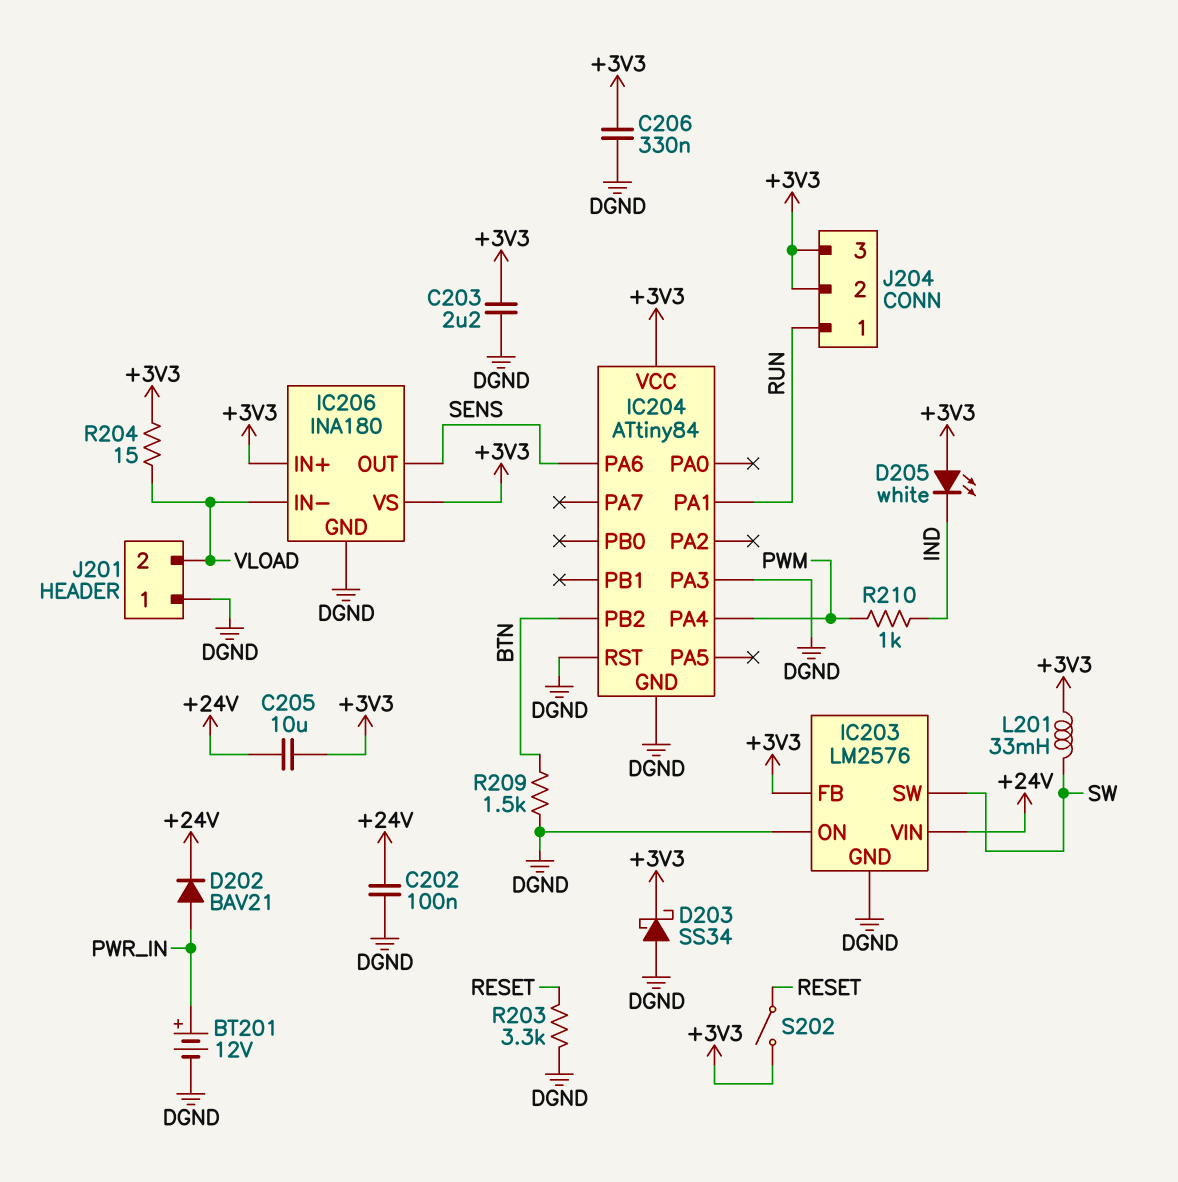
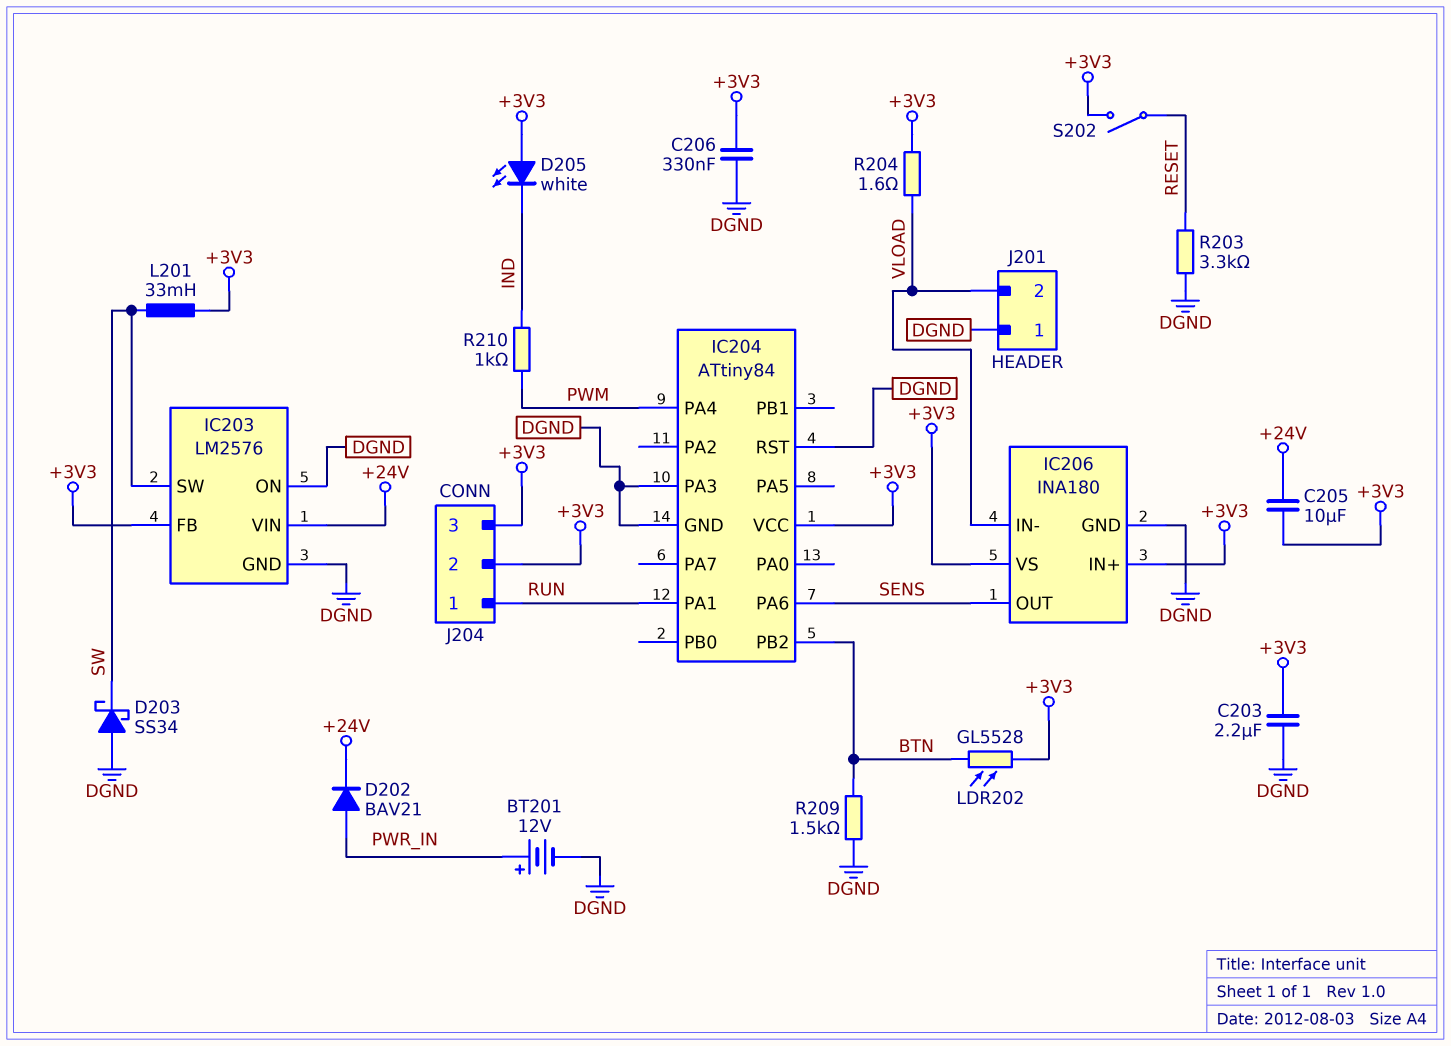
C202: 100nF (+24V, DGND) -> none
D203: schottky SS34 (A DGND, K +3V3) -> schottky SS34 (A DGND, K SW)
LDR202: none -> GL5528 (+3V3, BTN)
R204: 15 (+3V3, VLOAD) -> 1.6 (+3V3, VLOAD)

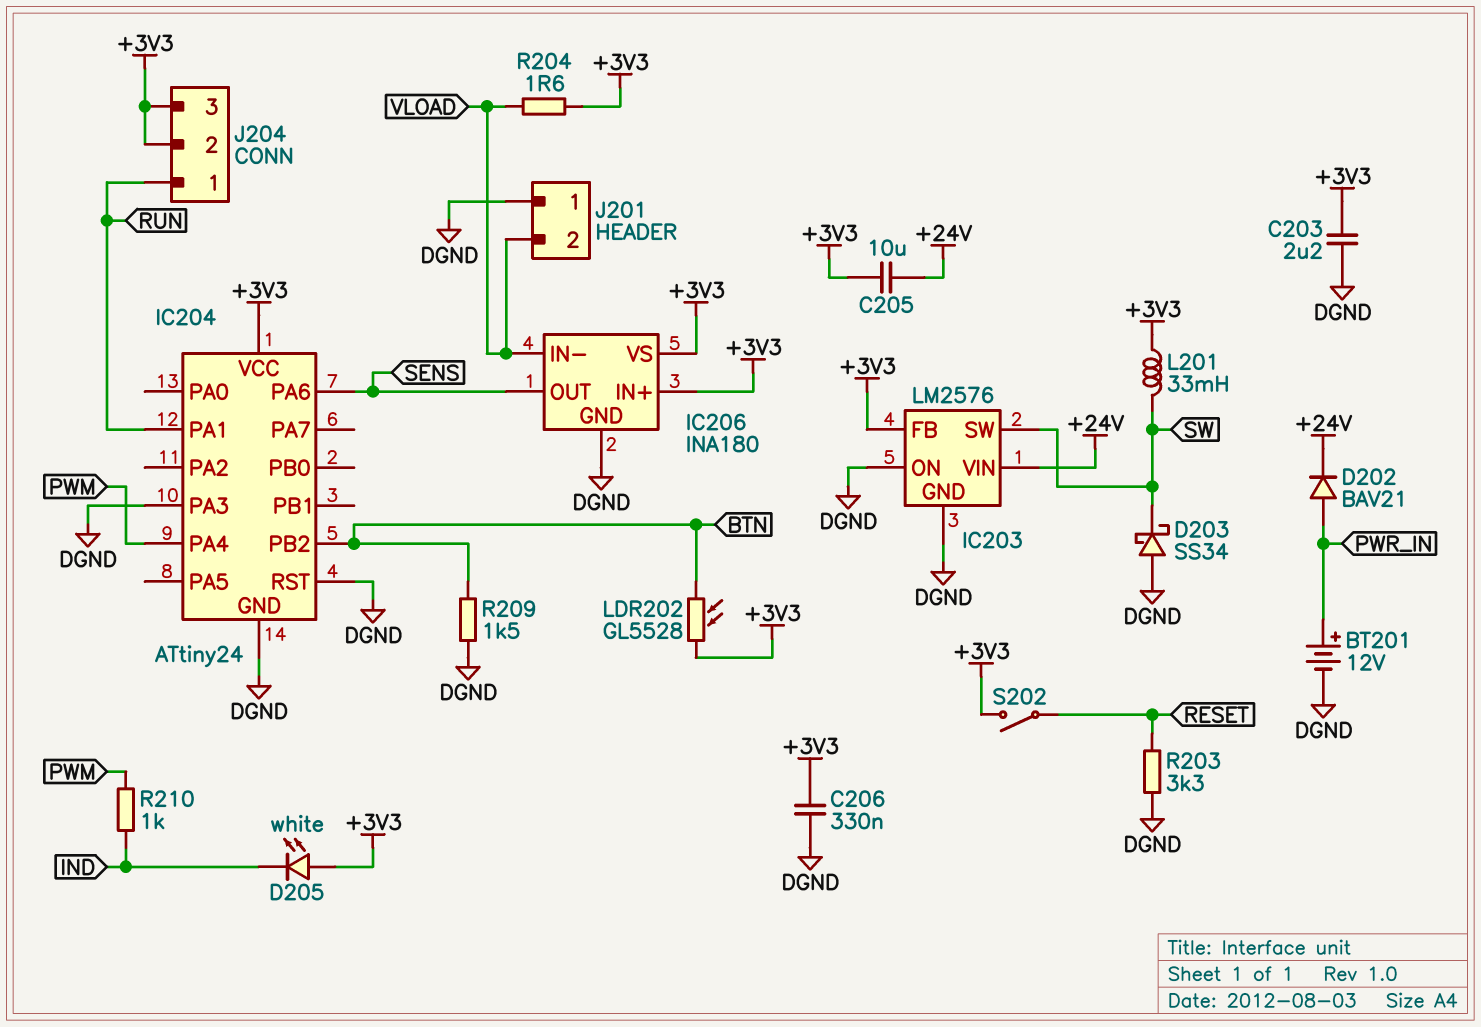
IC204: ATtiny84 -> ATtiny24

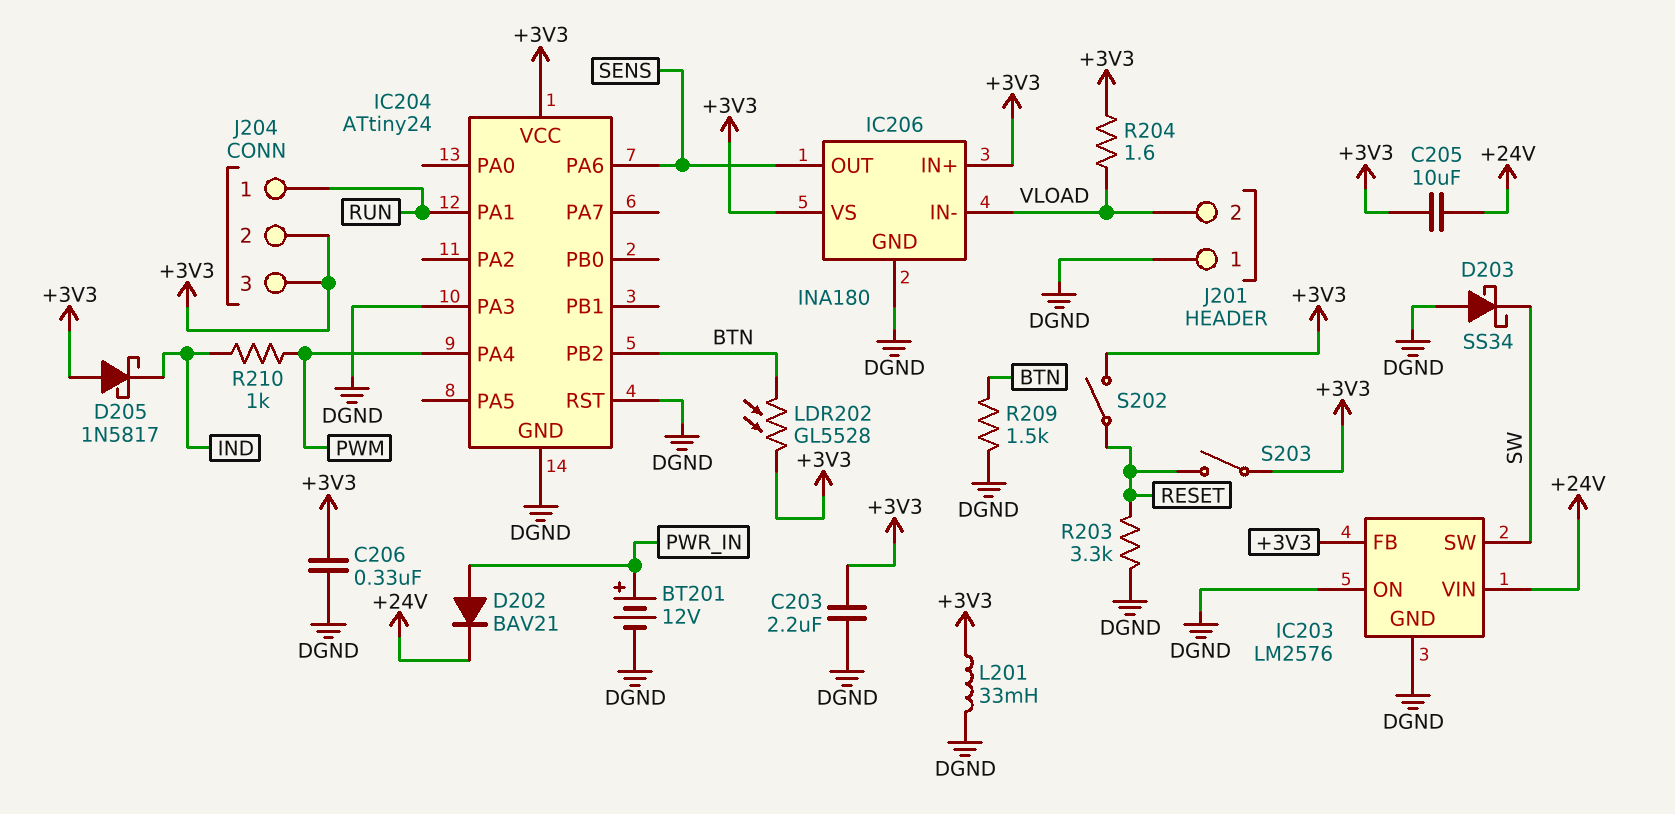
D205: LED white (A +3V3, K IND) -> schottky 1N5817 (A +3V3, K IND)
L201: 33mH (+3V3, SW) -> 33mH (+3V3, DGND)
S203: none -> switch (+3V3, RESET)

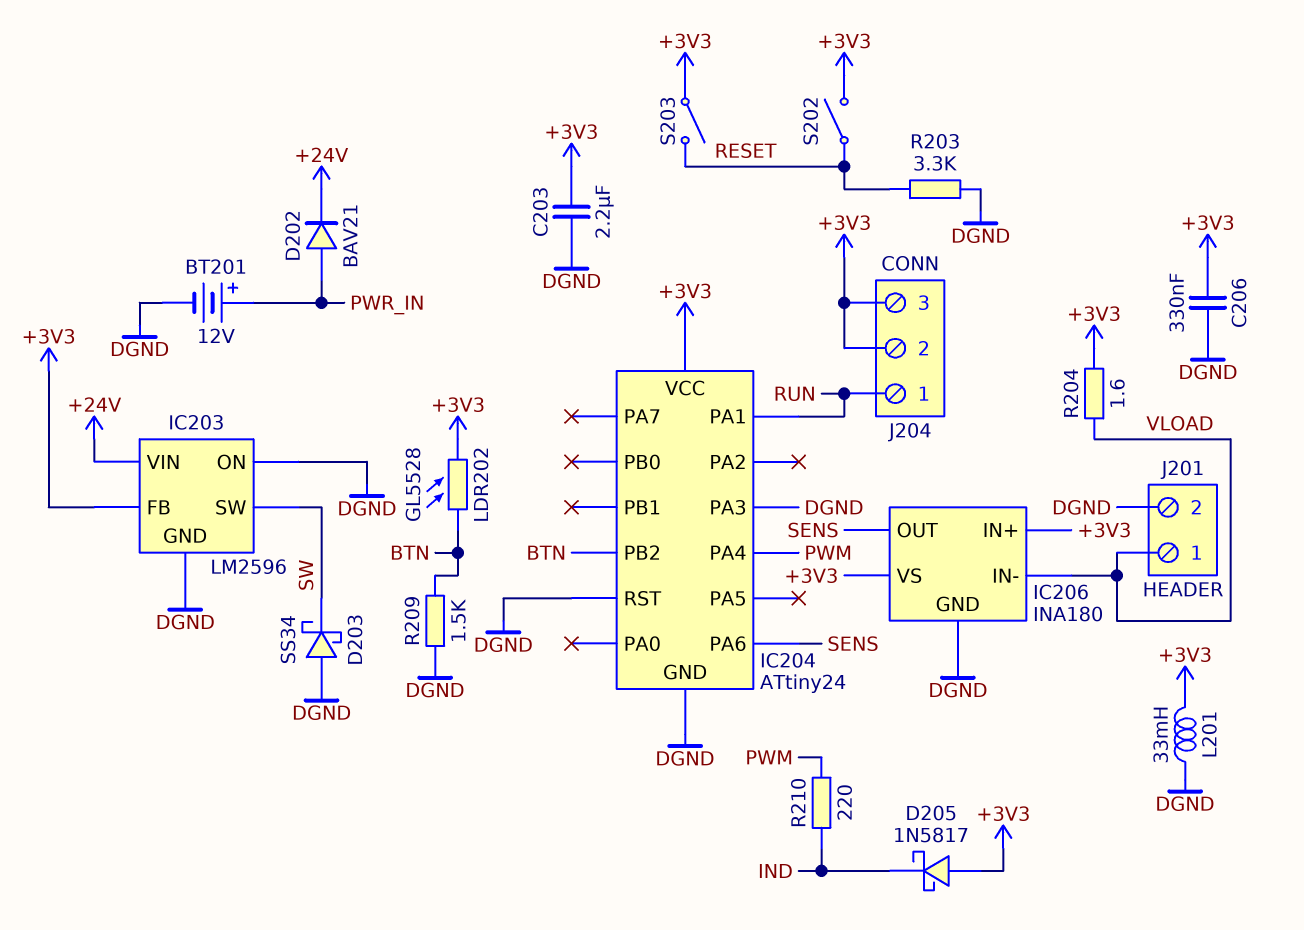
C205: 10uF (+3V3, +24V) -> none
IC203: LM2576 -> LM2596
J201 pin 1: DGND -> VLOAD
J201 pin 2: VLOAD -> DGND
R210: 1k (IND, PWM) -> 220 (IND, PWM)

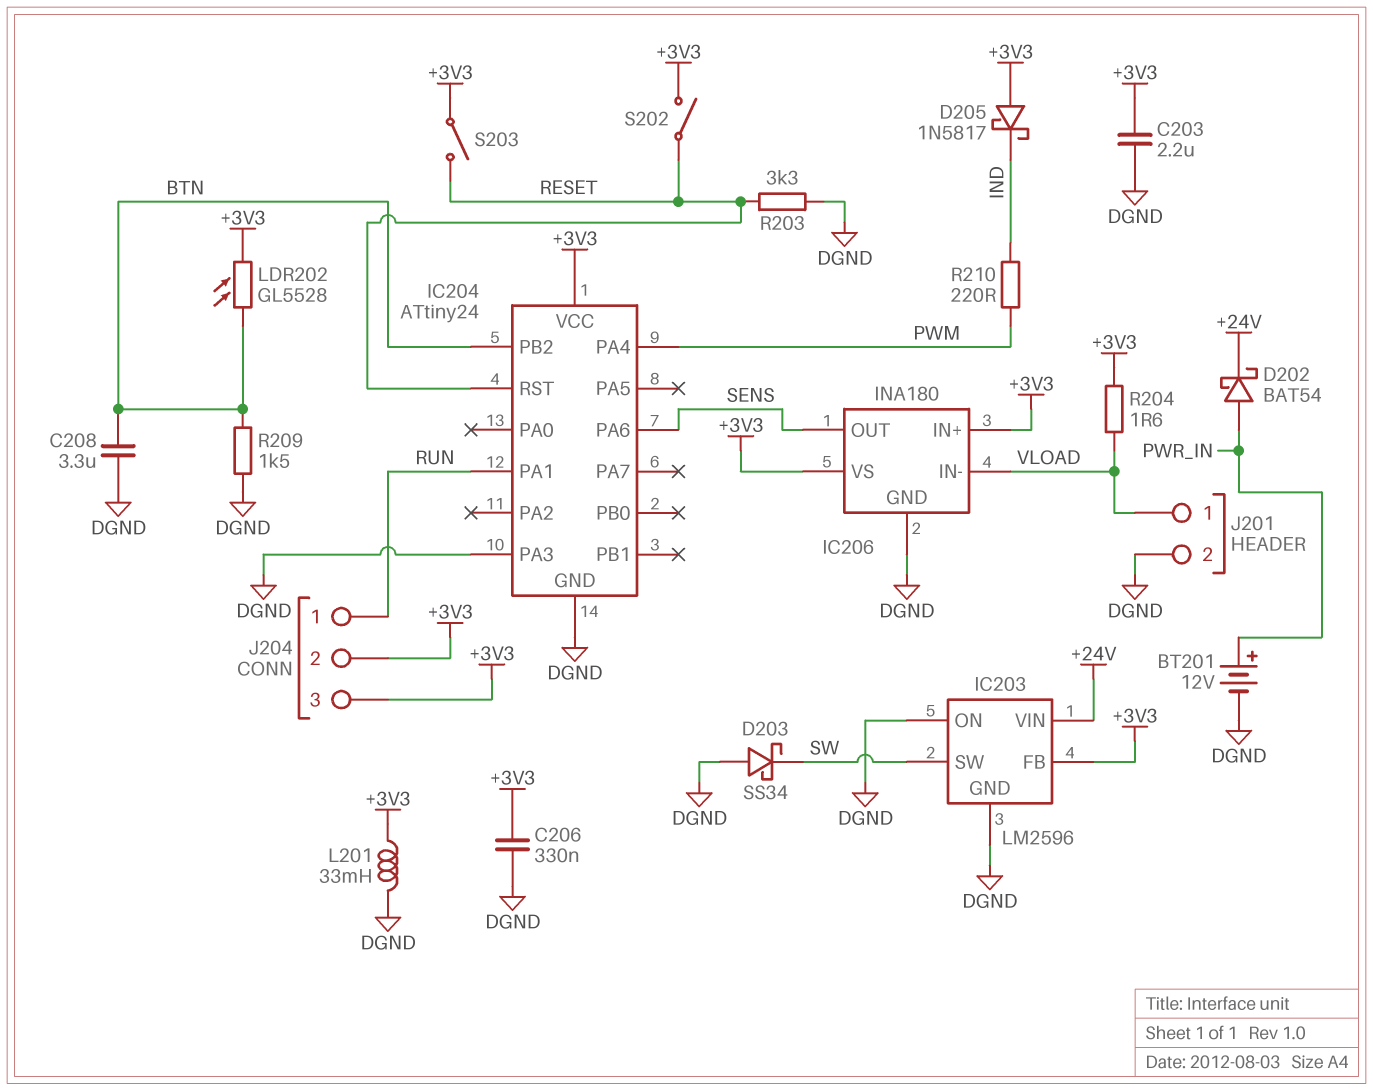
C208: none -> 3.3uF (BTN, DGND)
D202: diode BAV21 (A PWR_IN, K +24V) -> schottky BAT54 (A PWR_IN, K +24V)
IC204 pin RST: DGND -> RESET

